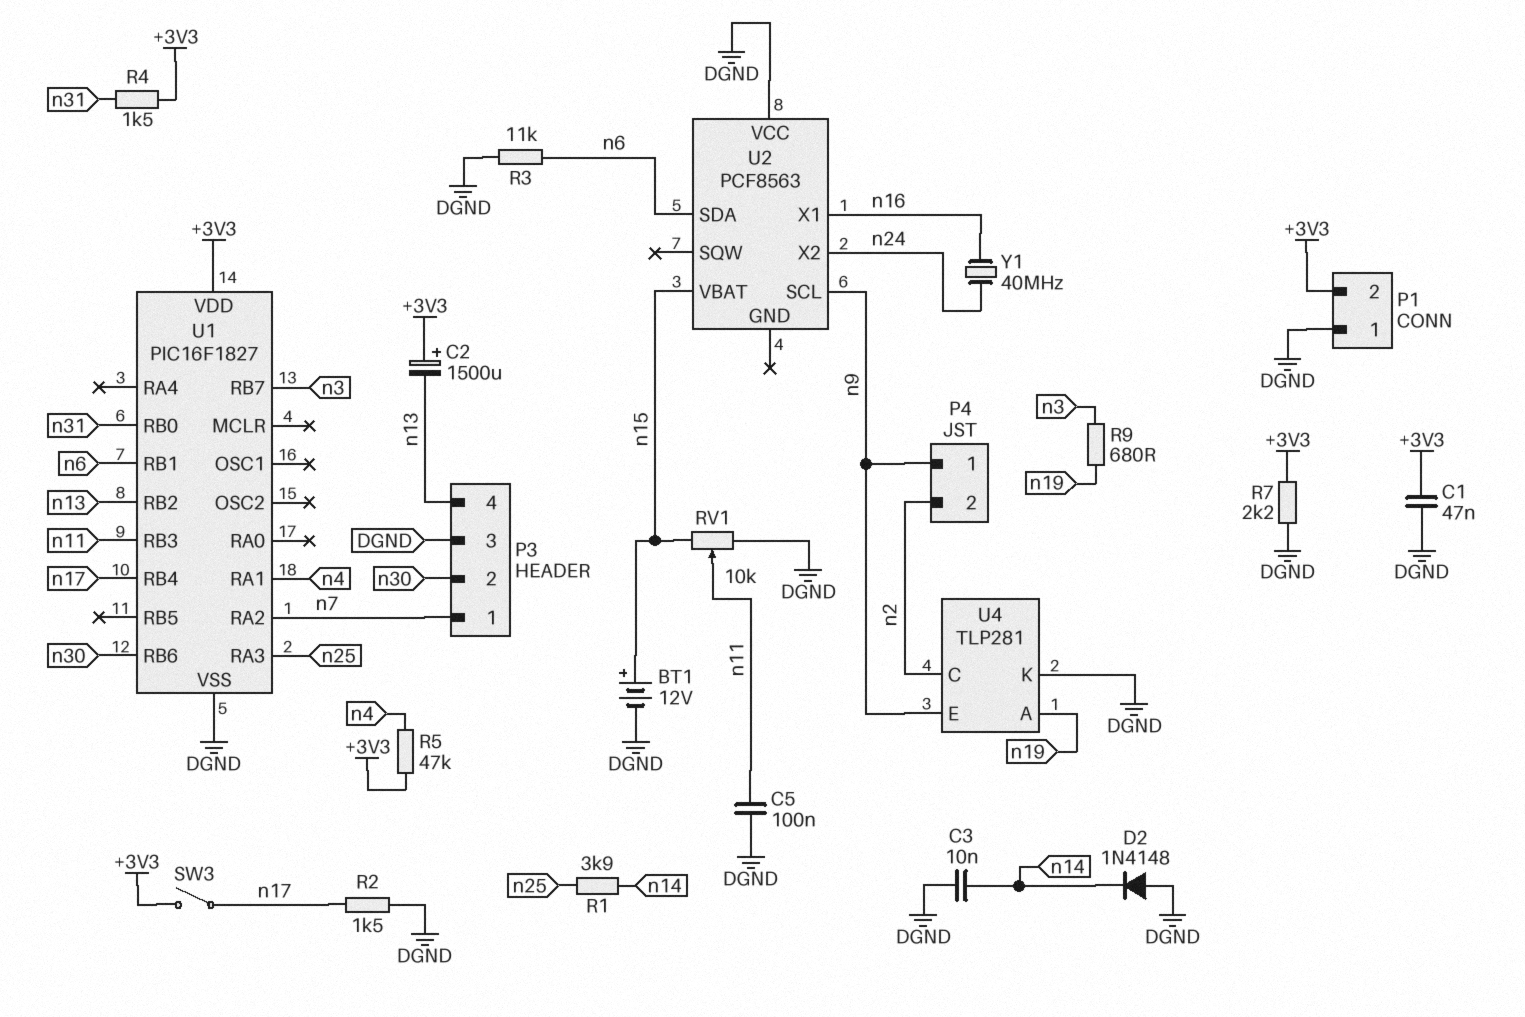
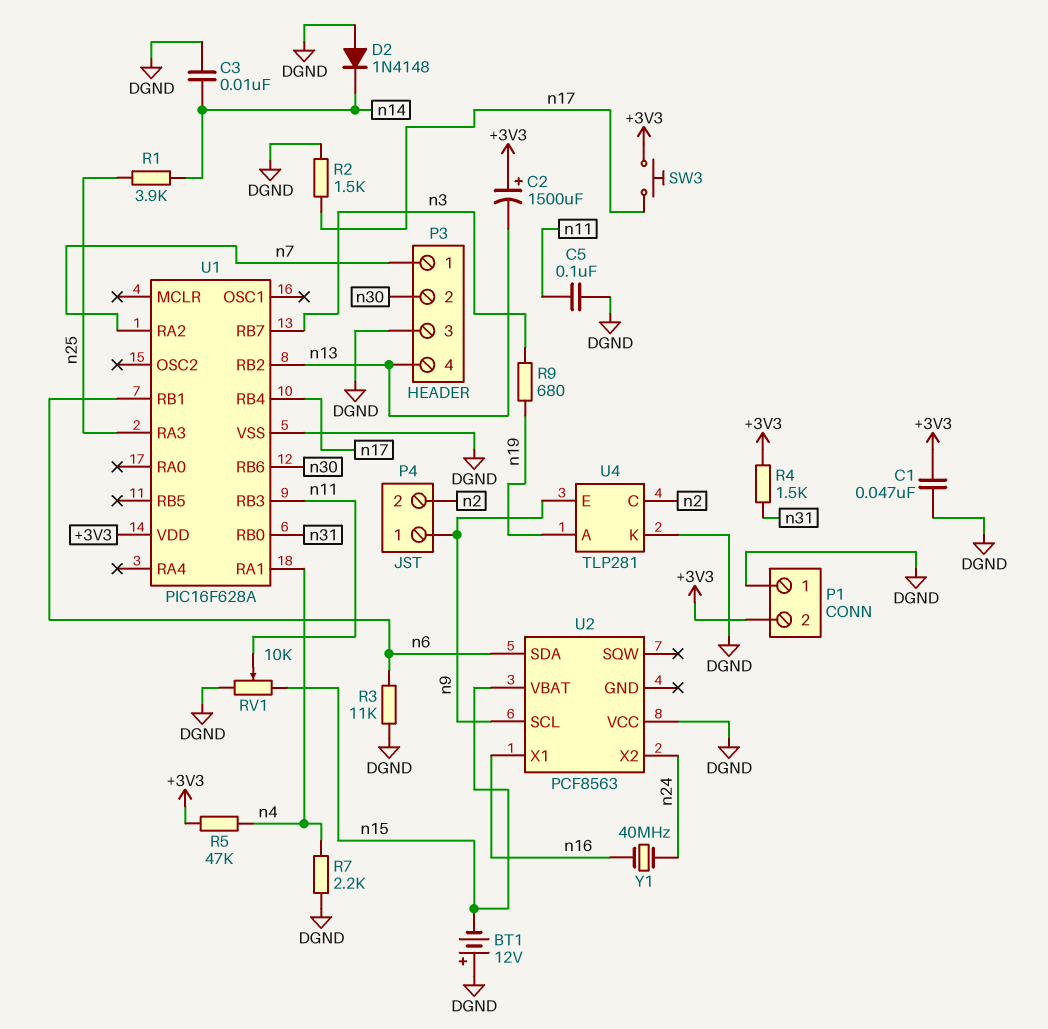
BT1: 12V (plus n15, minus DGND) -> 12V (plus DGND, minus n15)
R7: 2.2k (+3V3, DGND) -> 2.2k (DGND, n4)
SW3: switch (+3V3, n17) -> button (+3V3, n17)
U1: PIC16F1827 -> PIC16F628A

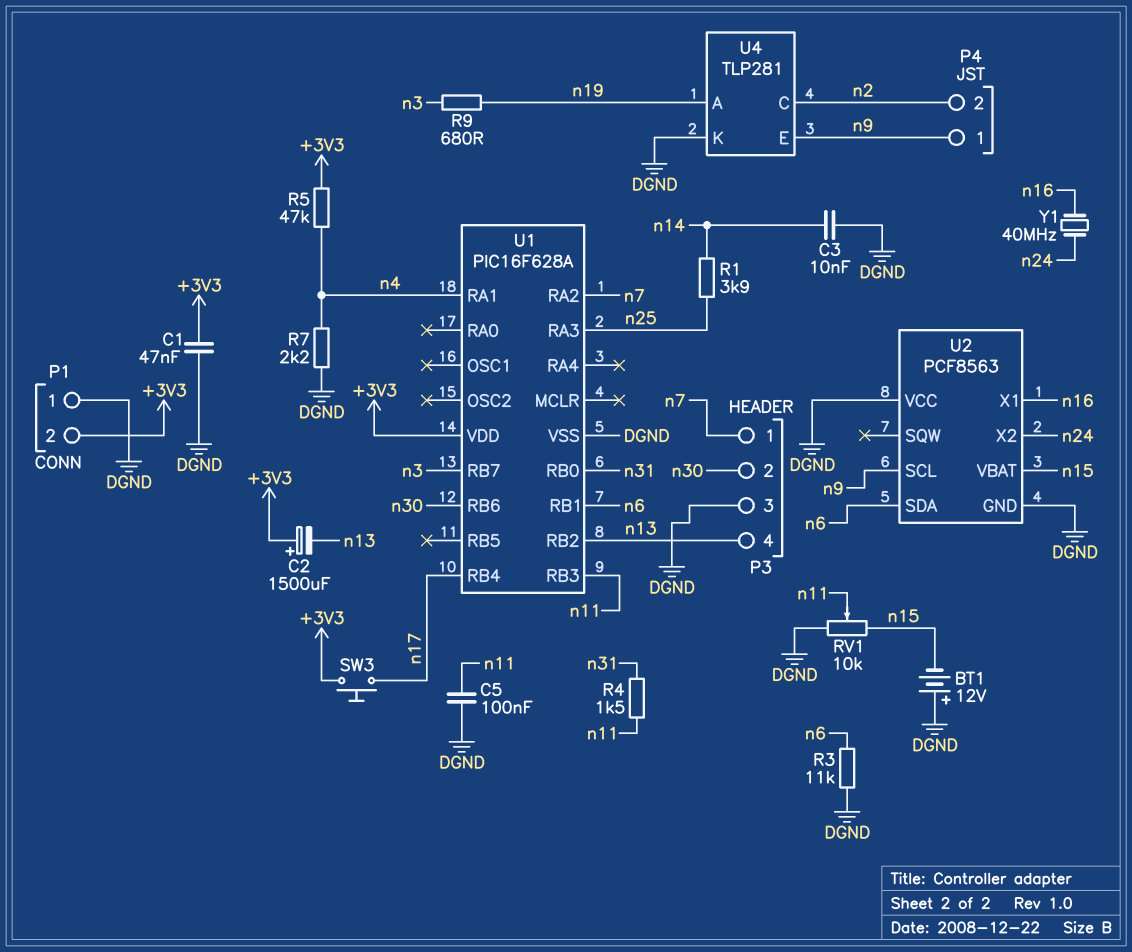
D2: diode 1N4148 (A DGND, K n14) -> none
R2: 1.5k (DGND, n17) -> none
R4: 1.5k (+3V3, n31) -> 1.5k (n11, n31)
U2 pin GND: none -> DGND

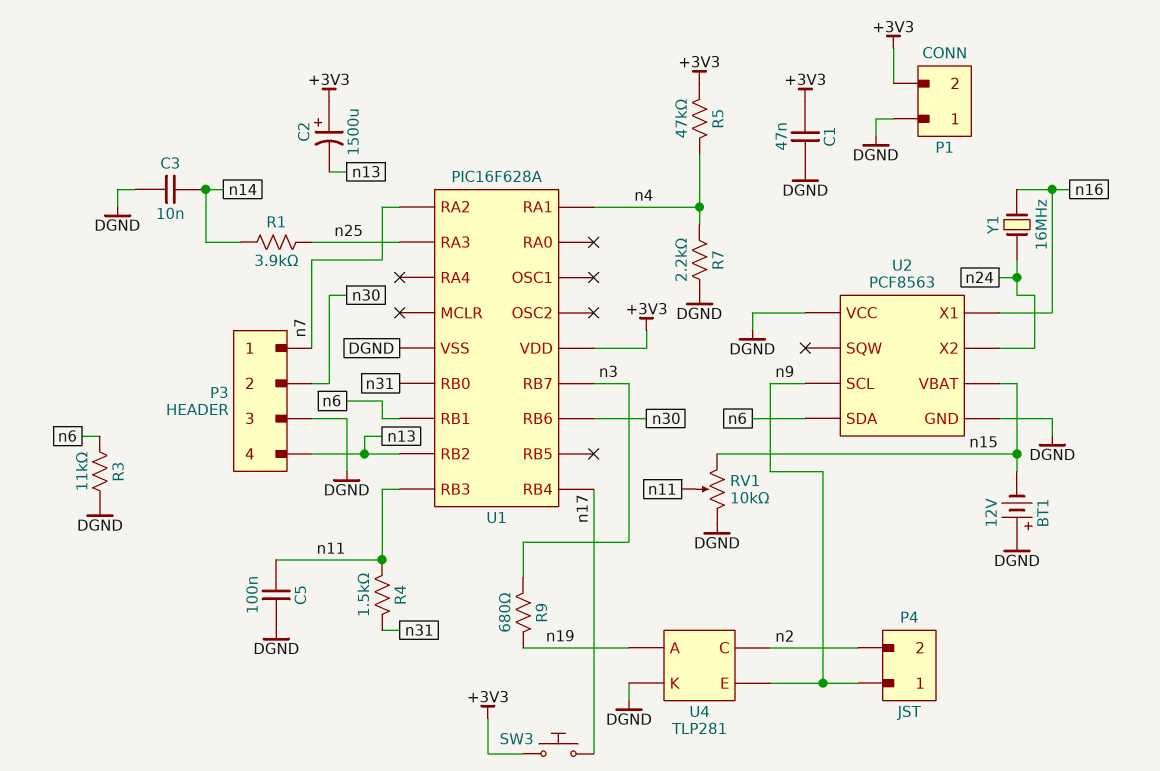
Y1: 40MHz (n16, n24) -> 16MHz (n16, n24)

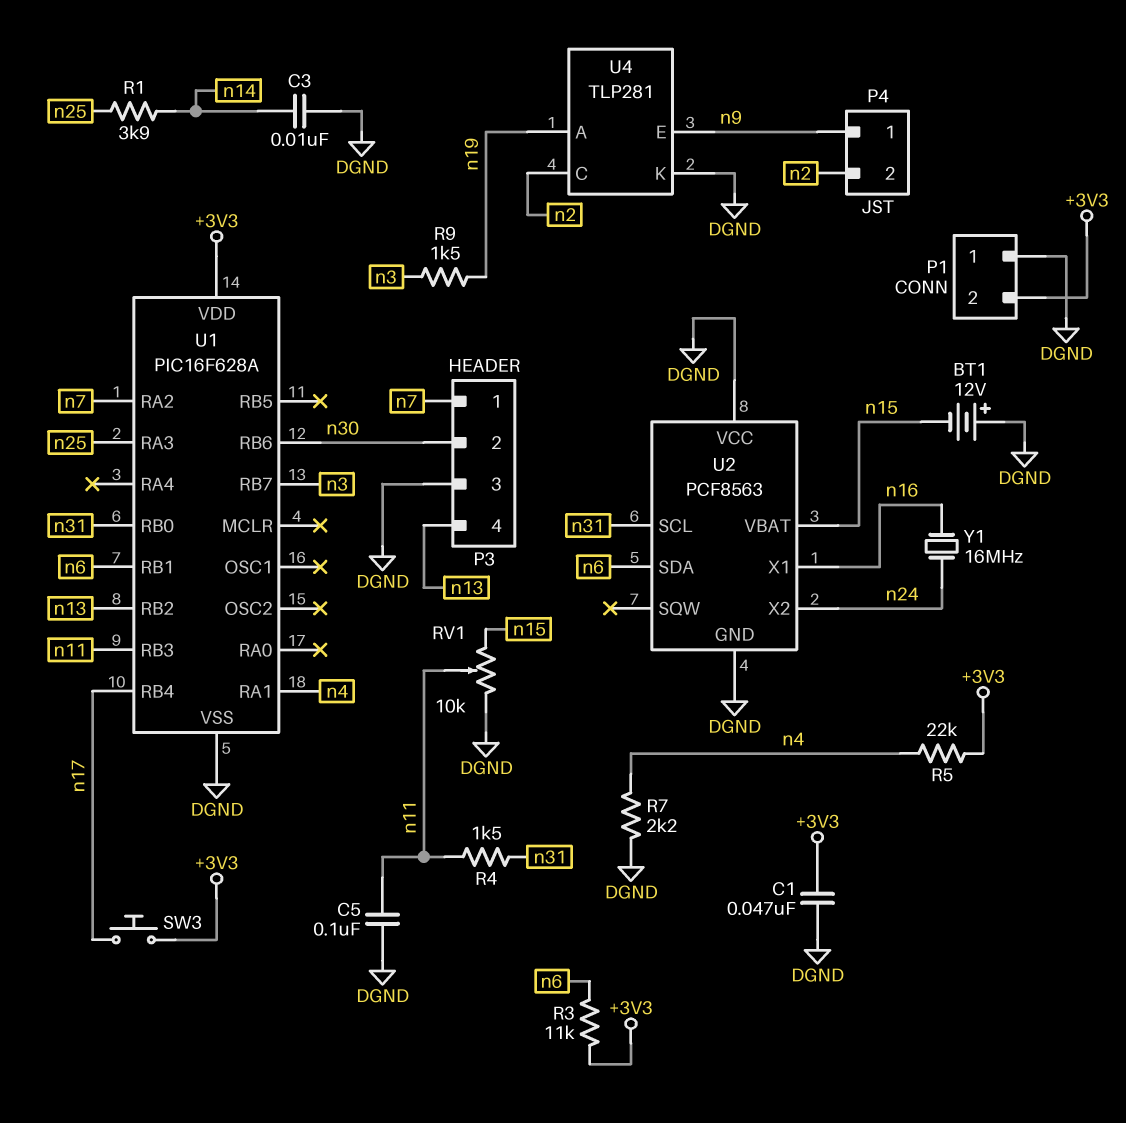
C2: 1500uF (plus +3V3, minus n13) -> none
R3: 11k (DGND, n6) -> 11k (+3V3, n6)
R5: 47k (+3V3, n4) -> 22k (+3V3, n4)
R9: 680 (n3, n19) -> 1.5k (n3, n19)
U2 pin SCL: n9 -> n31

